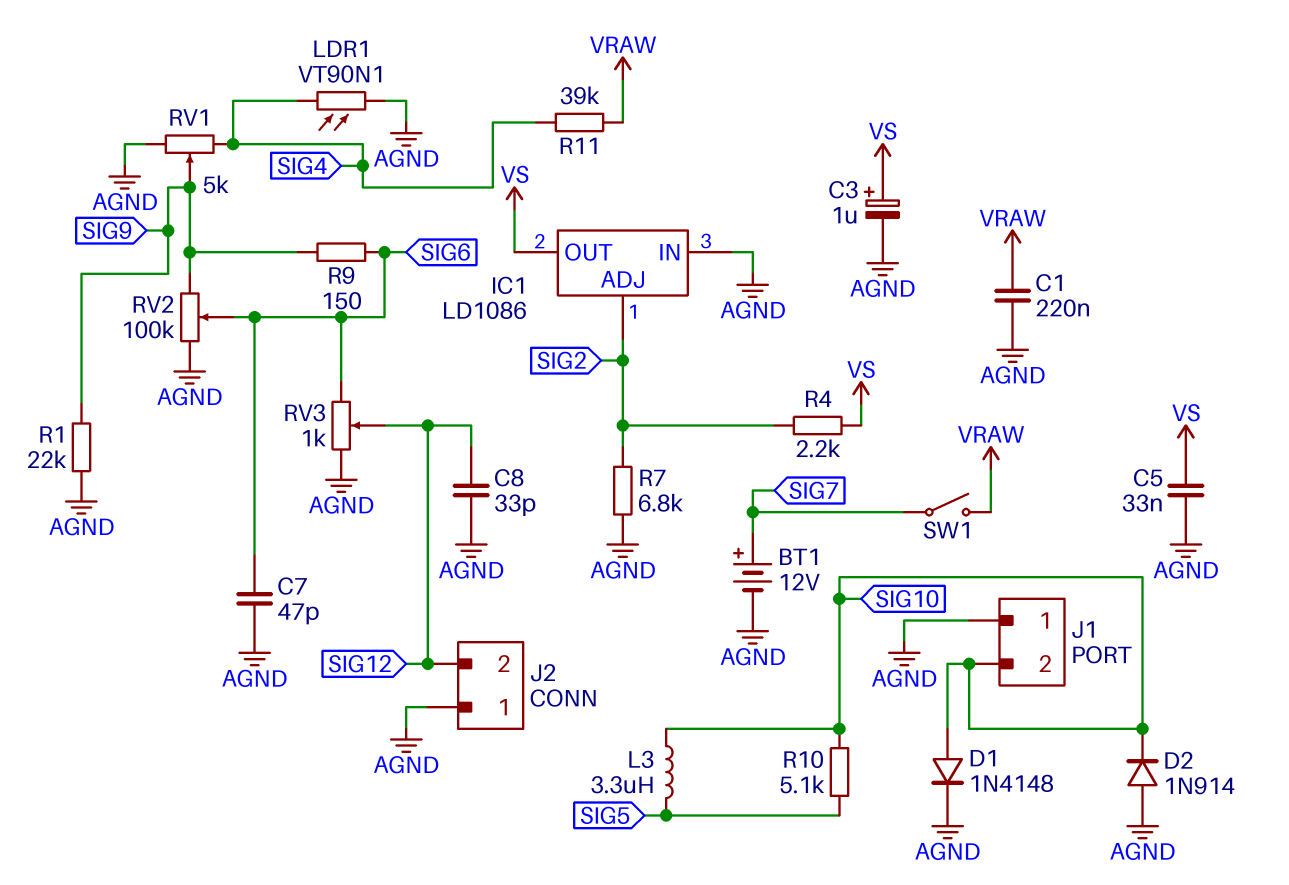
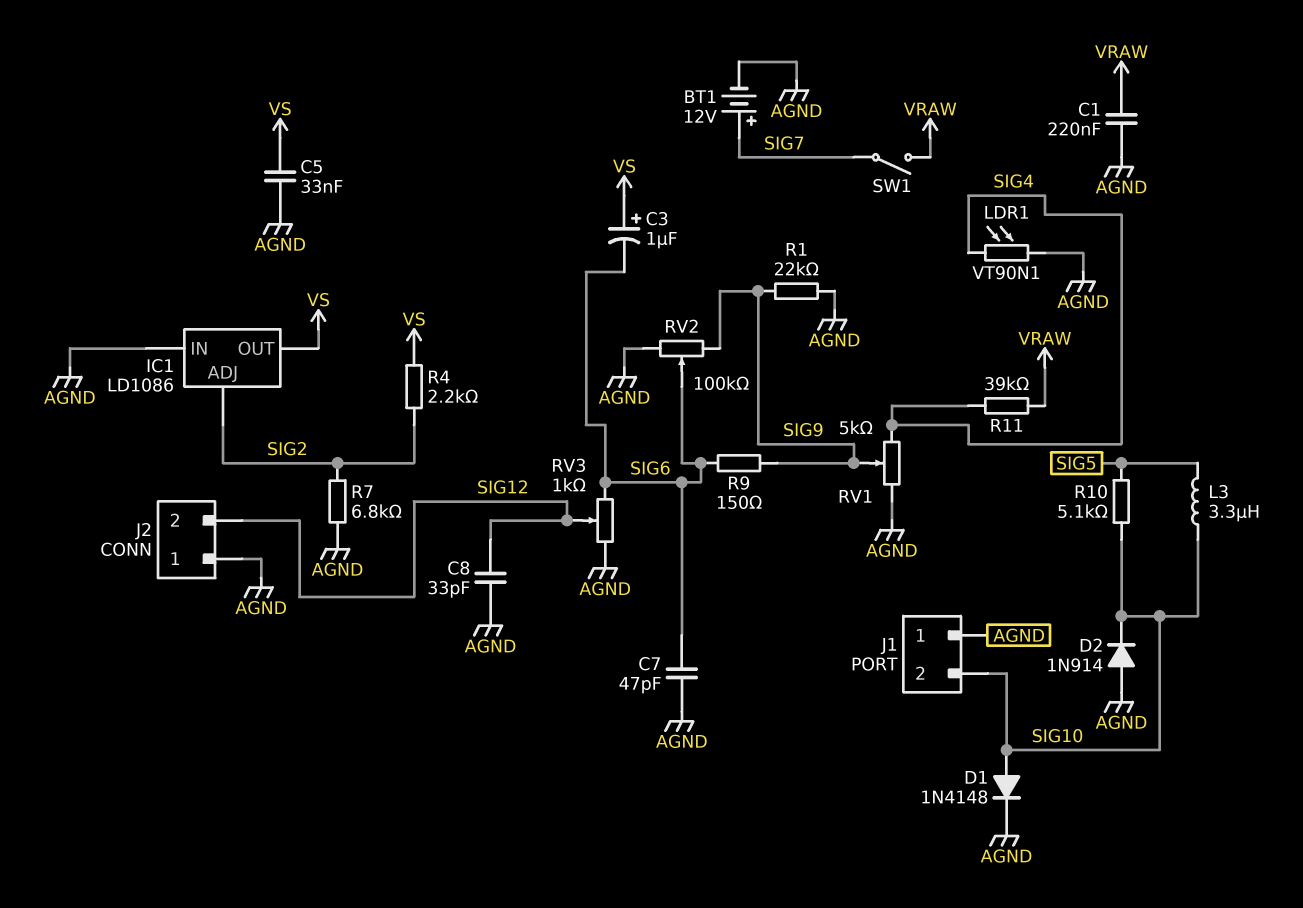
C3: 1uF (plus VS, minus AGND) -> 1uF (plus VS, minus SIG6)

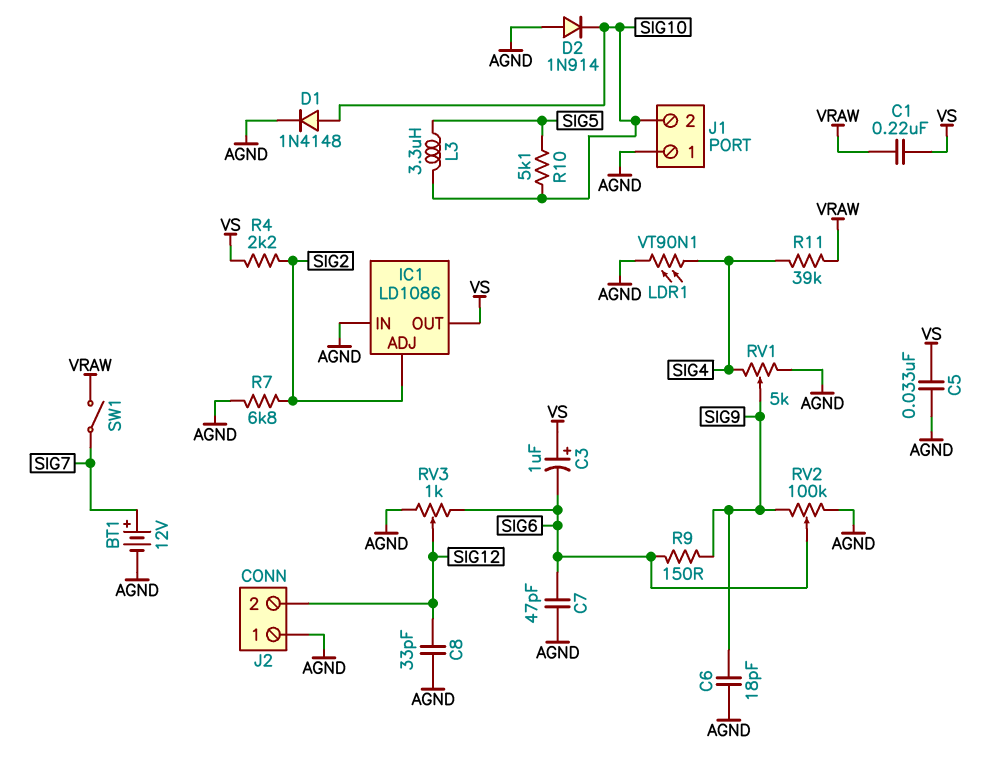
C1: 220nF (AGND, VRAW) -> 220nF (VRAW, VS)
C6: none -> 18pF (AGND, SIG9)
R1: 22k (AGND, SIG9) -> none

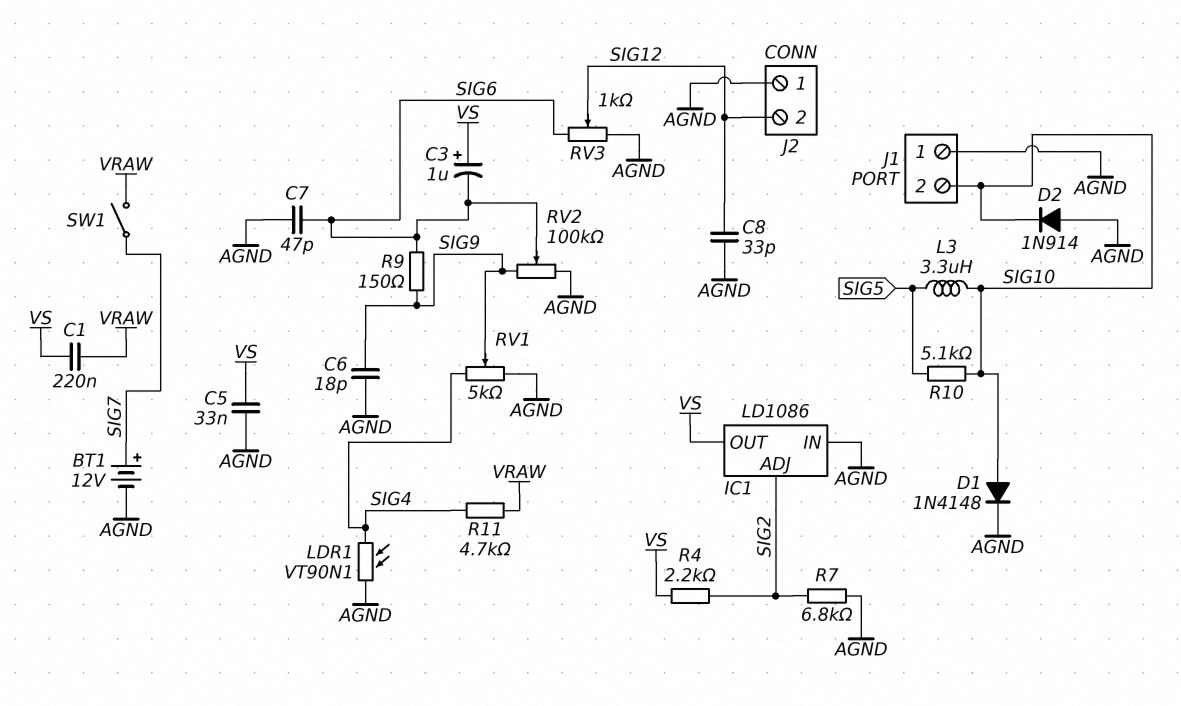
R11: 39k (SIG4, VRAW) -> 4.7k (SIG4, VRAW)

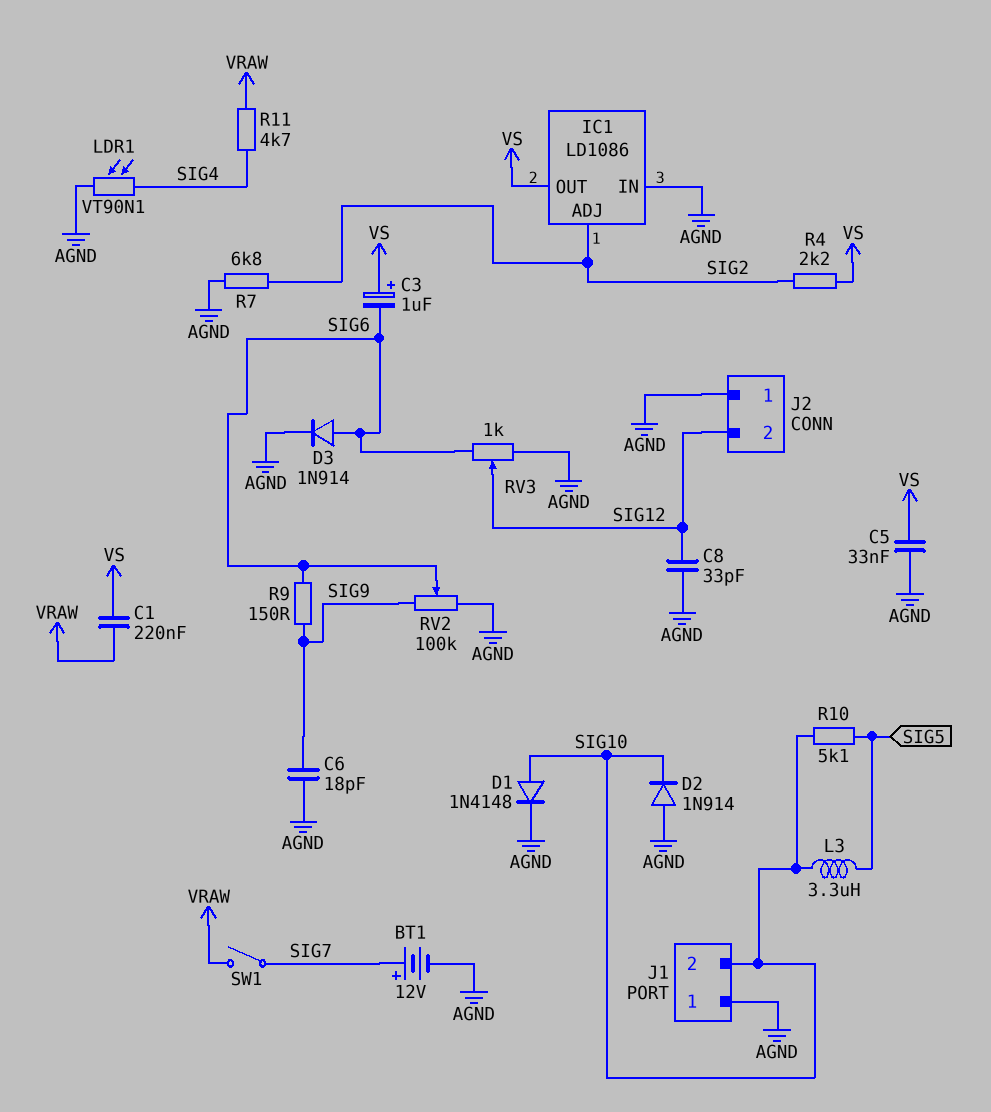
C7: 47pF (AGND, SIG6) -> none
D3: none -> diode 1N914 (A SIG6, K AGND)
RV1: 5k (AGND, SIG4, wiper SIG9) -> none

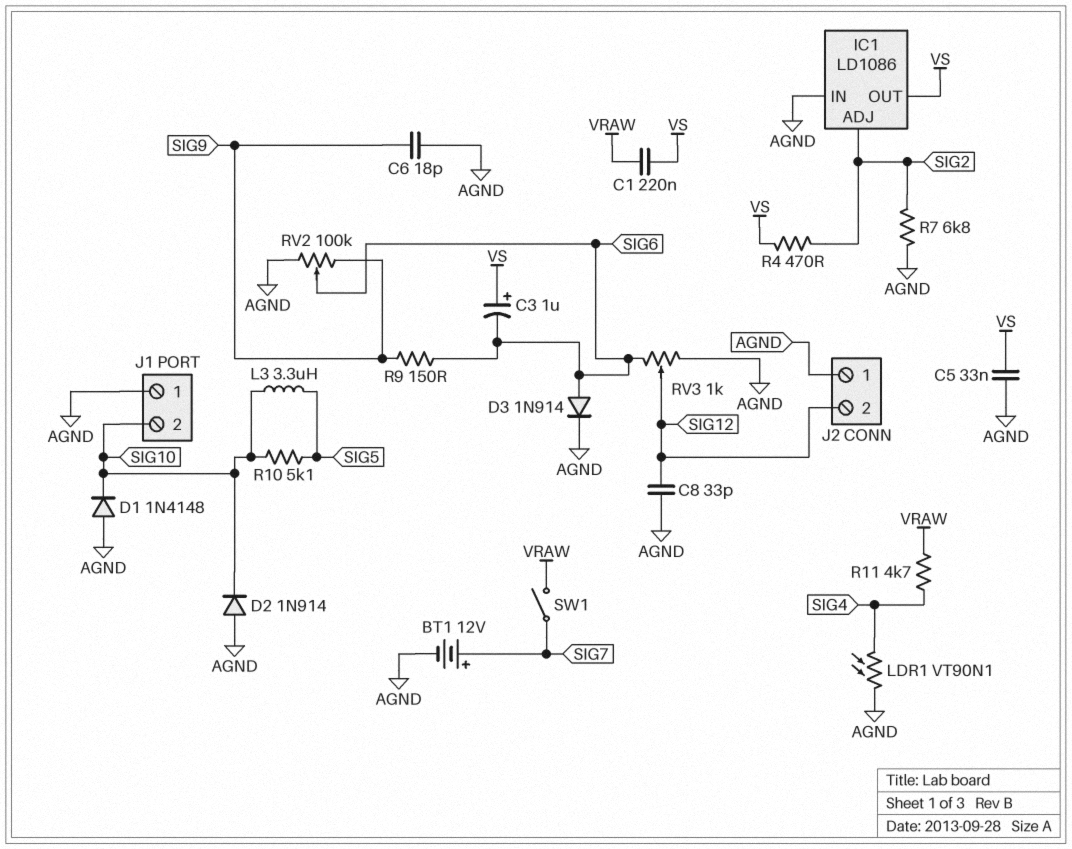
D1: diode 1N4148 (A SIG10, K AGND) -> diode 1N4148 (A AGND, K SIG10)
R4: 2.2k (SIG2, VS) -> 470 (SIG2, VS)

